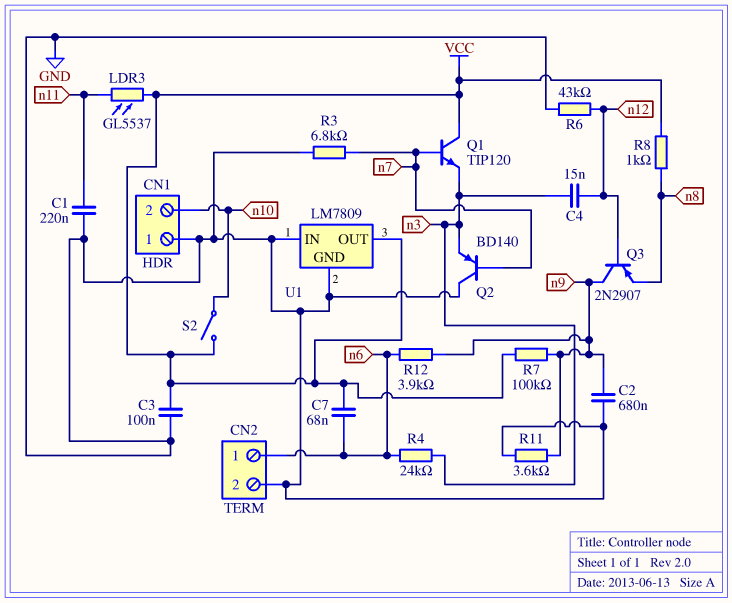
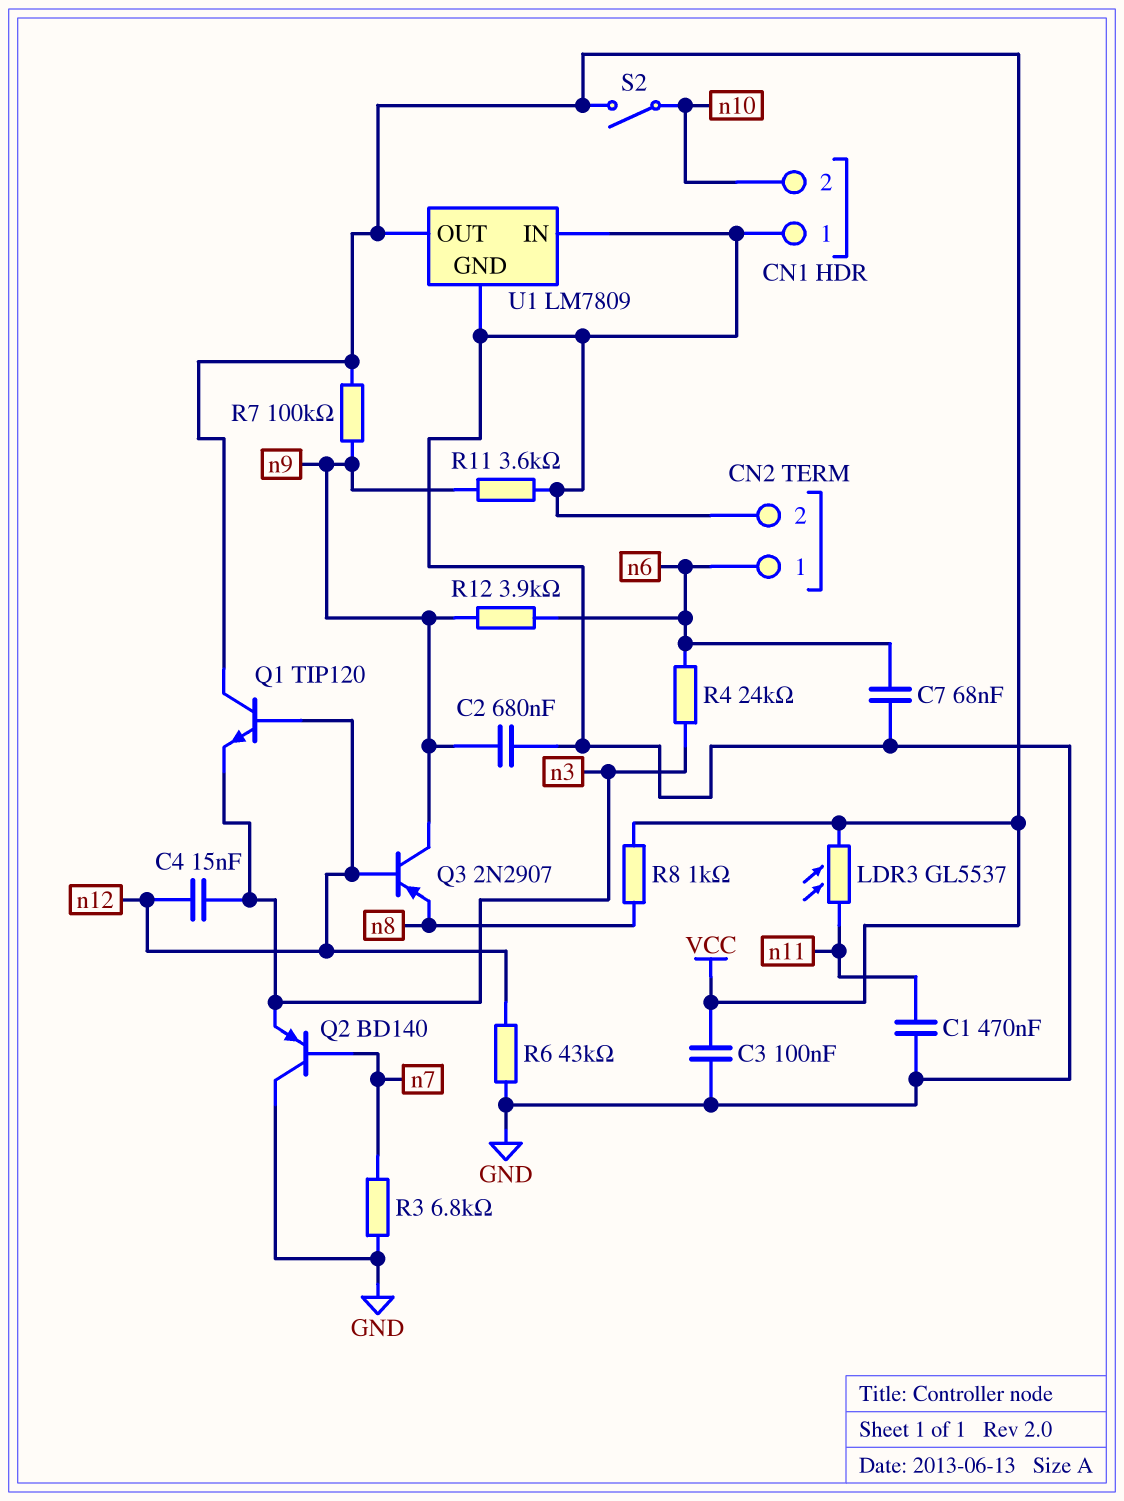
C1: 220nF (GND, n11) -> 470nF (GND, n11)
C7: 68nF (VCC, n6) -> 68nF (GND, n6)
Q1: NPN TIP120 (B n7, C VCC, E n3) -> NPN TIP120 (B n12, C VCC, E n3)

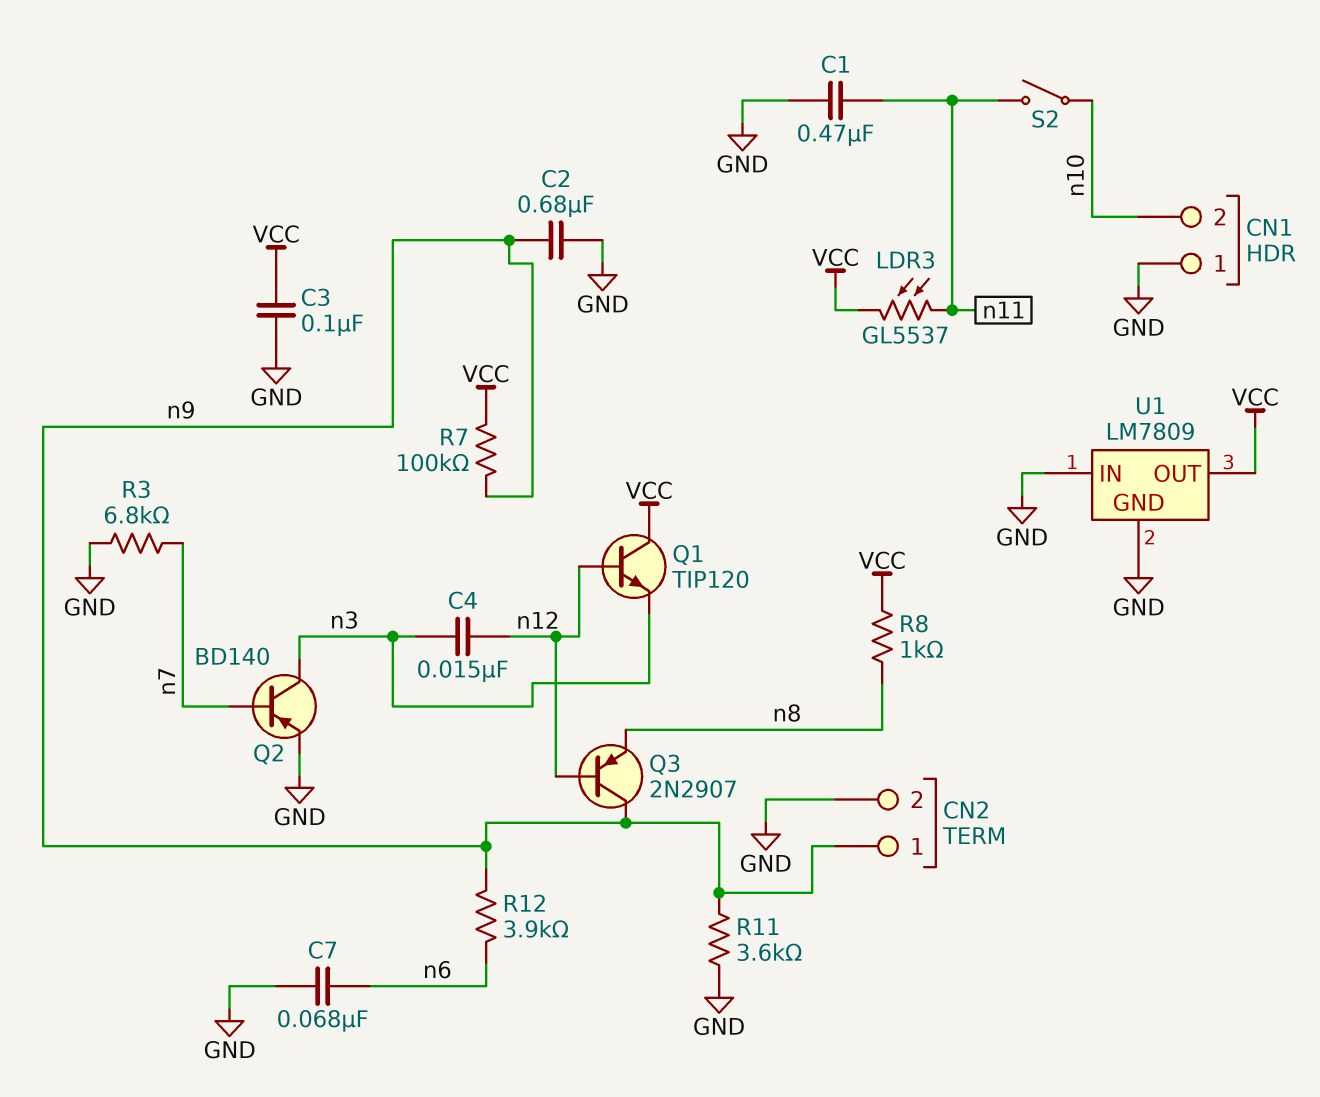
CN2 pin 1: n6 -> n9
Q2: PNP BD140 (B n7, C GND, E n3) -> PNP BD140 (B n7, C n3, E GND)
R4: 24k (n3, n6) -> none
R6: 43k (GND, n12) -> none
S2: switch (VCC, n10) -> switch (n10, n11)

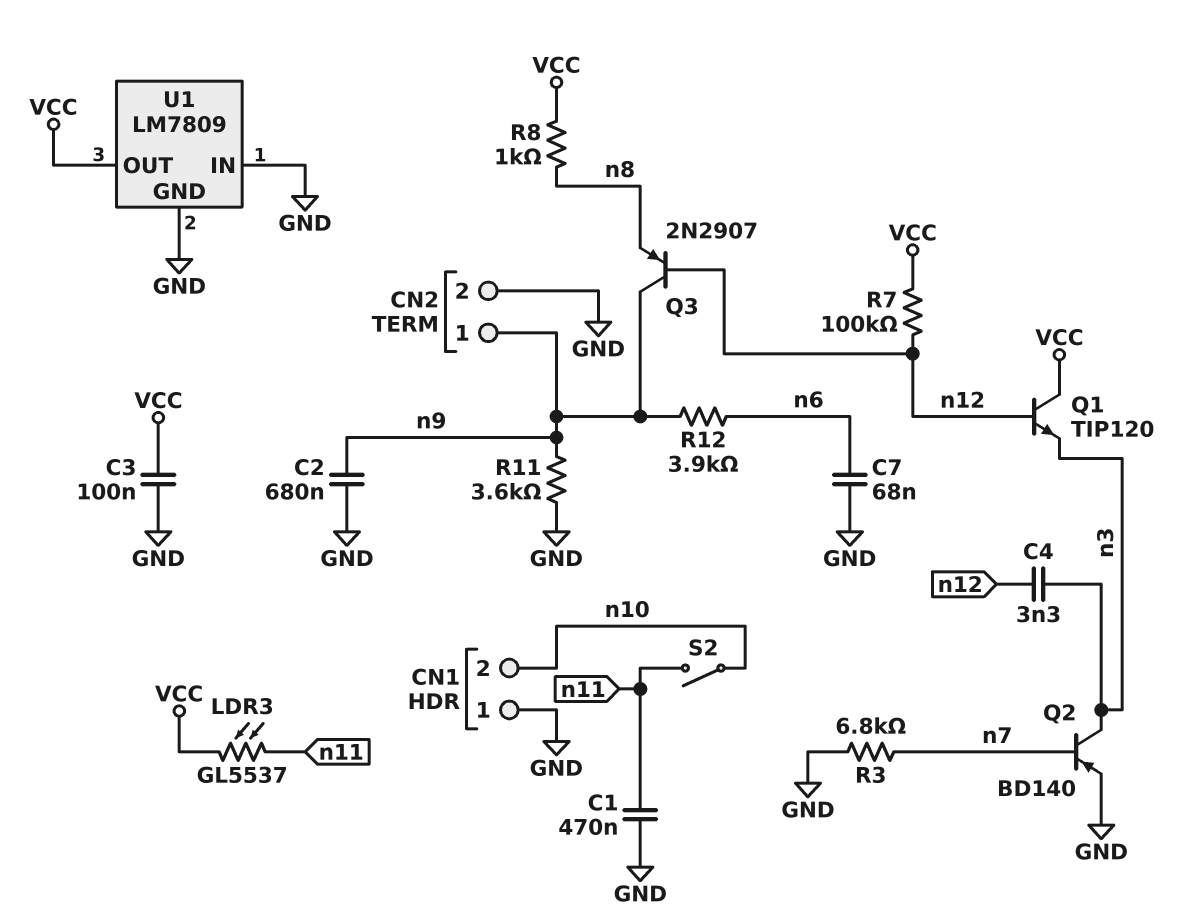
C4: 15nF (n3, n12) -> 3.3nF (n3, n12)
R7: 100k (VCC, n9) -> 100k (VCC, n12)

